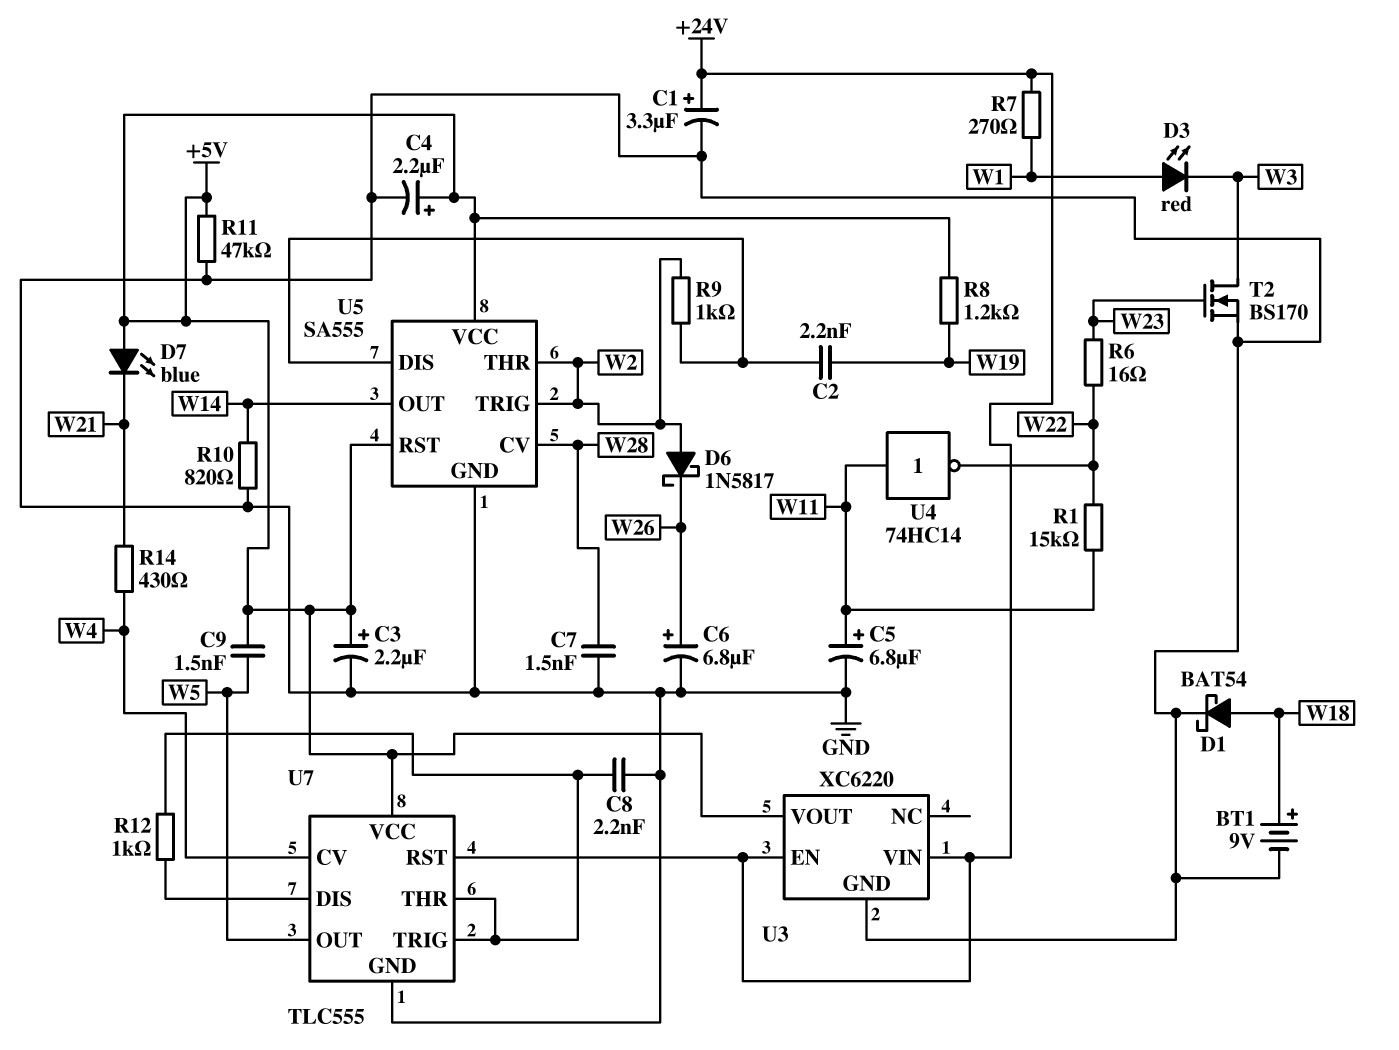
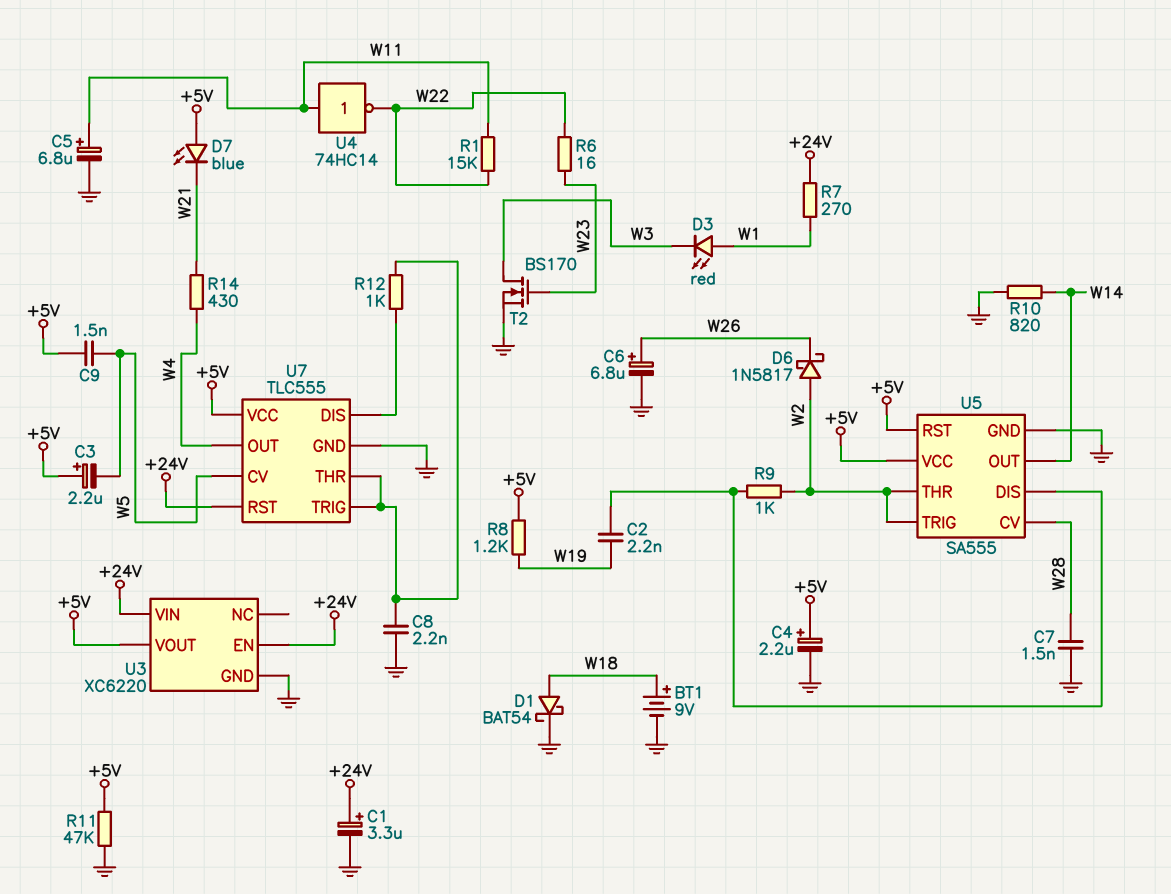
C3: 2.2uF (plus +5V, minus GND) -> 2.2uF (plus +5V, minus W5)
U7 pin CV: W4 -> W5
U7 pin OUT: W5 -> W4

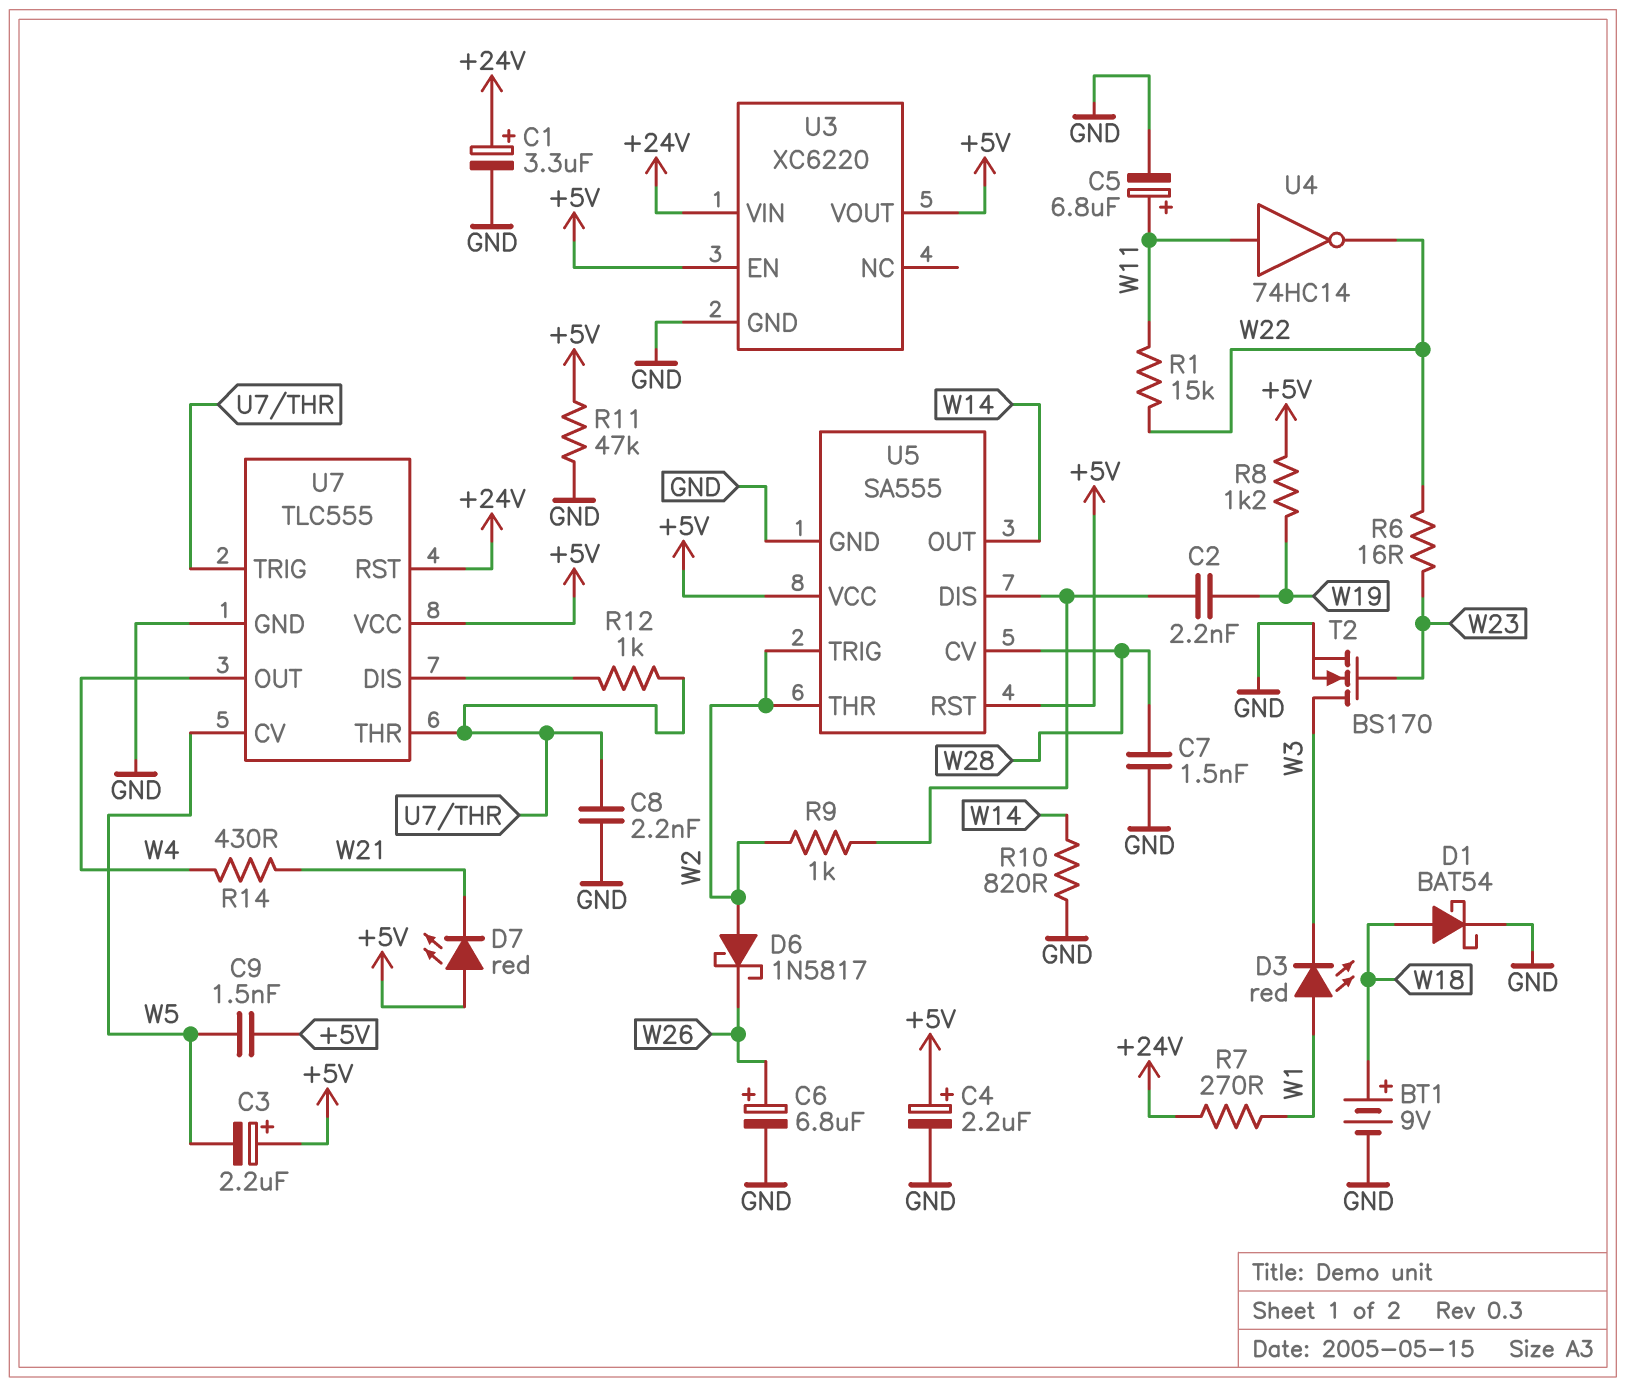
D7: LED blue (A +5V, K W21) -> LED red (A +5V, K W21)
U3 pin EN: +24V -> +5V

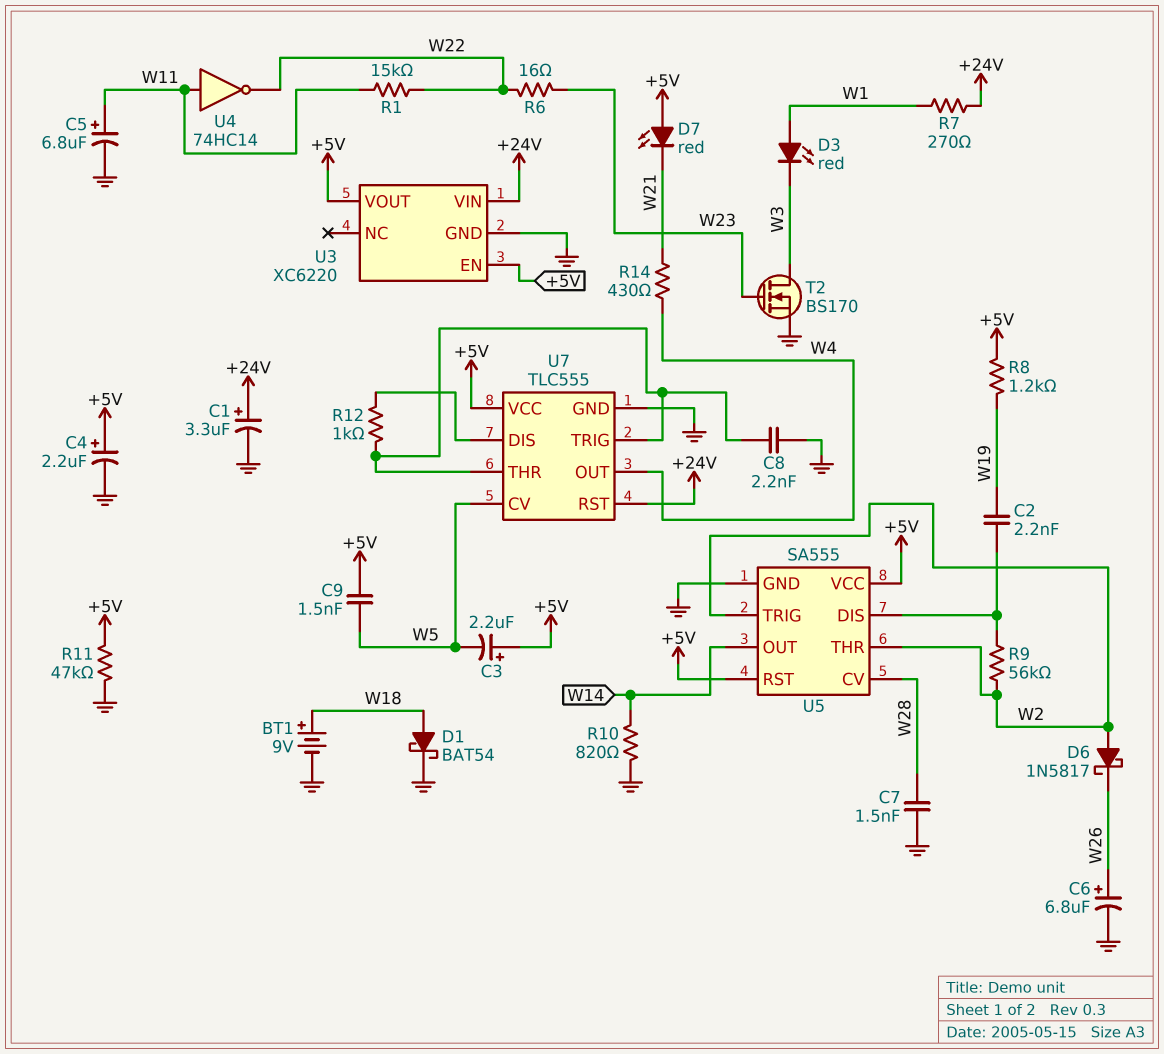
R9: 1k (U5/DIS, W2) -> 56k (U5/DIS, W2)

